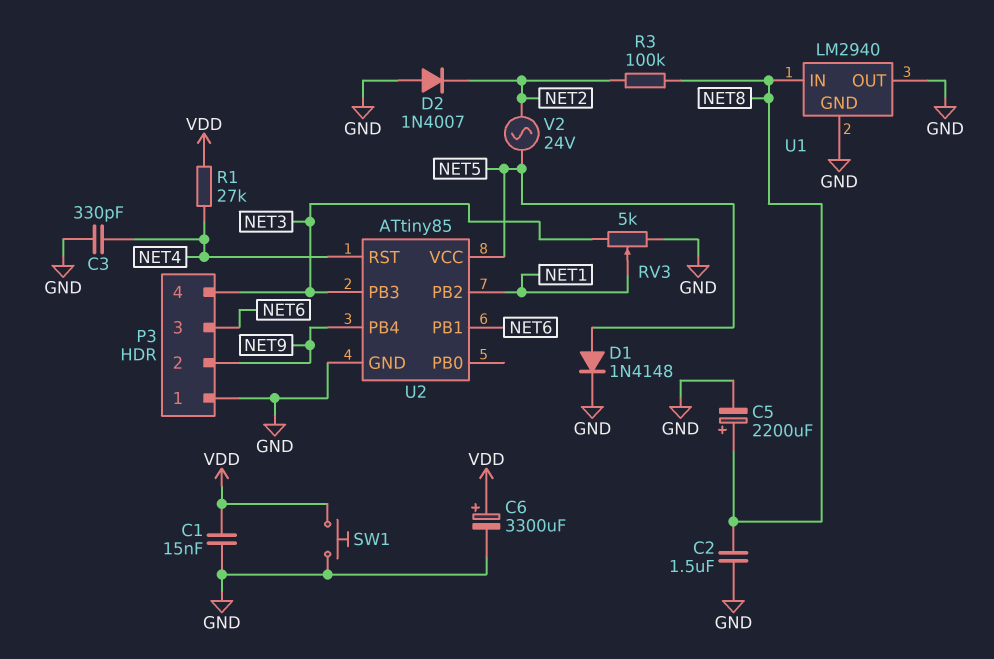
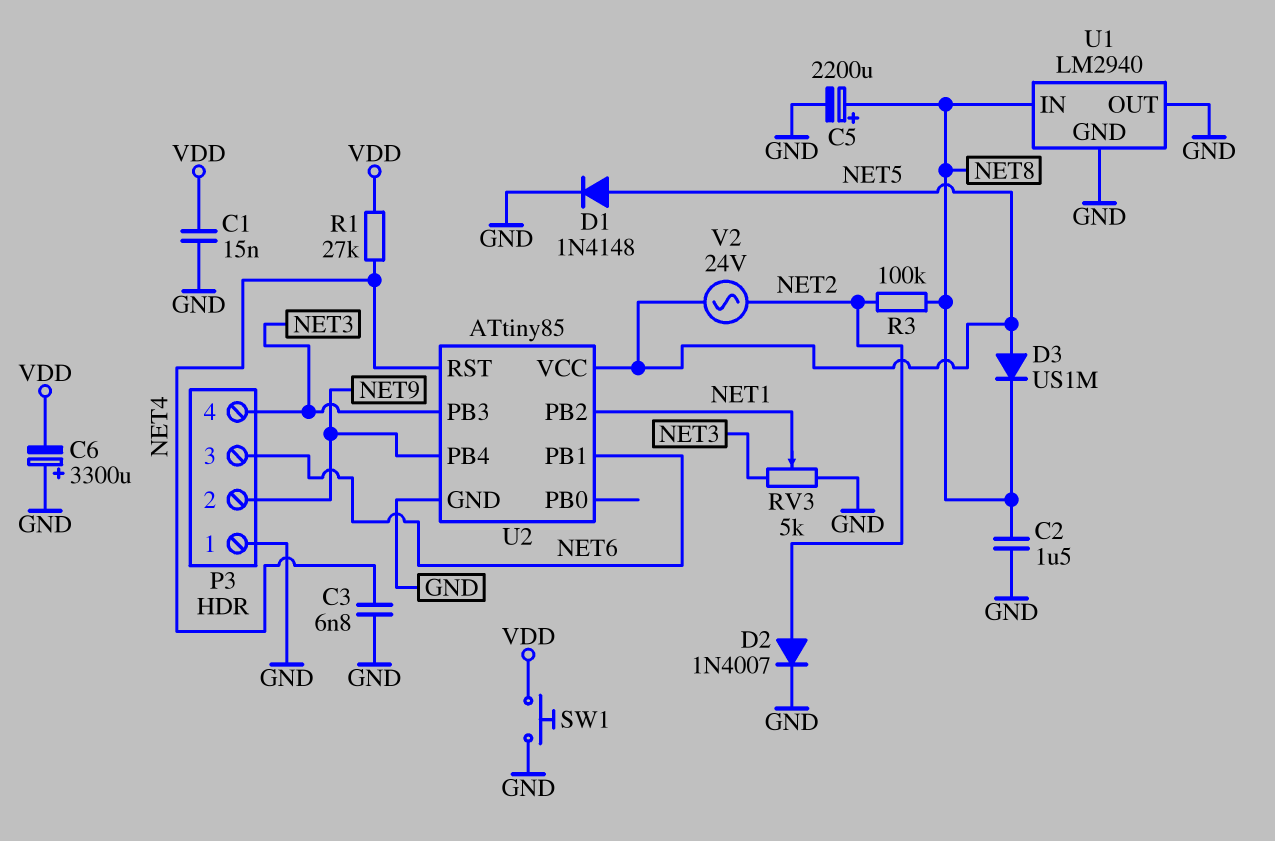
C3: 330pF (GND, NET4) -> 6.8nF (GND, NET4)
C6: 3300uF (plus VDD, minus GND) -> 3300uF (plus GND, minus VDD)
D2: diode 1N4007 (A GND, K NET2) -> diode 1N4007 (A NET2, K GND)
D3: none -> diode US1M (A NET5, K NET8)

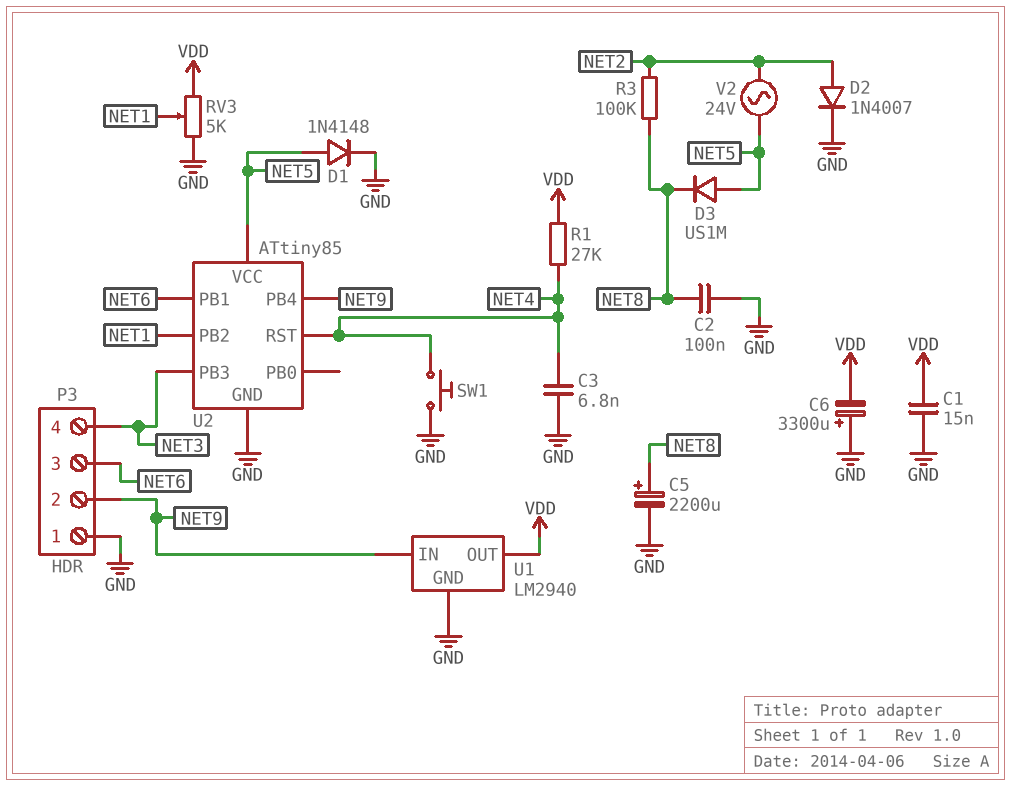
C2: 1.5uF (GND, NET8) -> 100nF (GND, NET8)
RV3: 5k (GND, NET3, wiper NET1) -> 5k (GND, VDD, wiper NET1)
SW1: button (GND, VDD) -> button (GND, NET4)
U1 pin IN: NET8 -> NET9
U1 pin OUT: GND -> VDD

